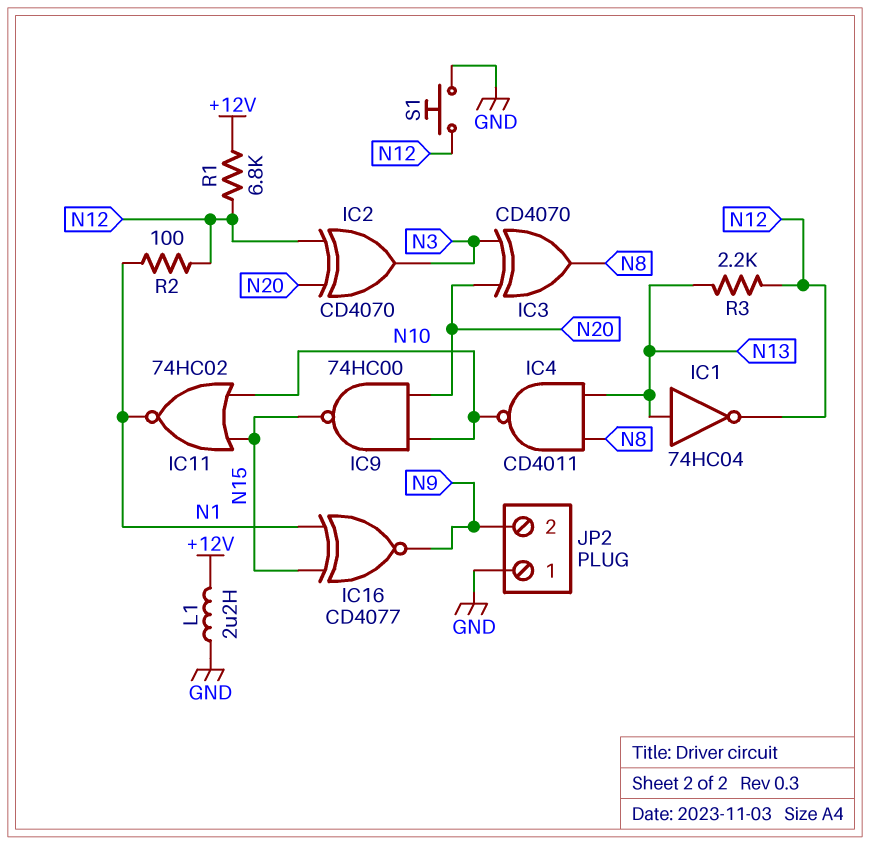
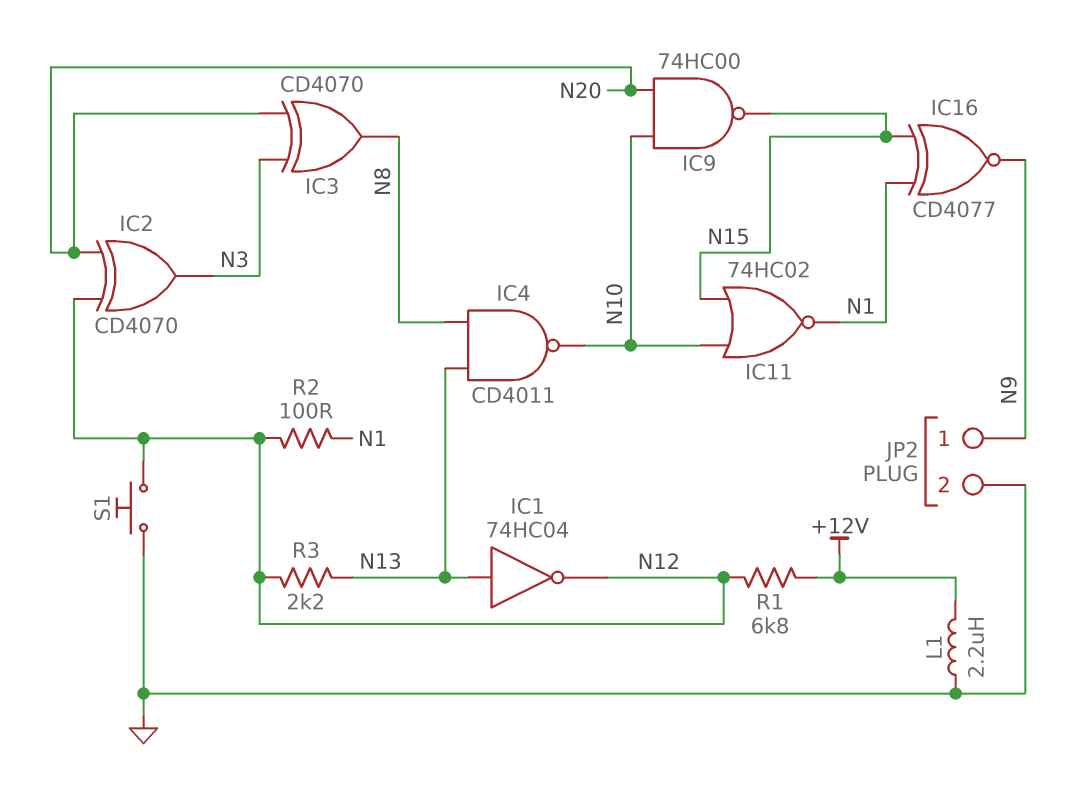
JP2 pin 1: GND -> N9
JP2 pin 2: N9 -> GND

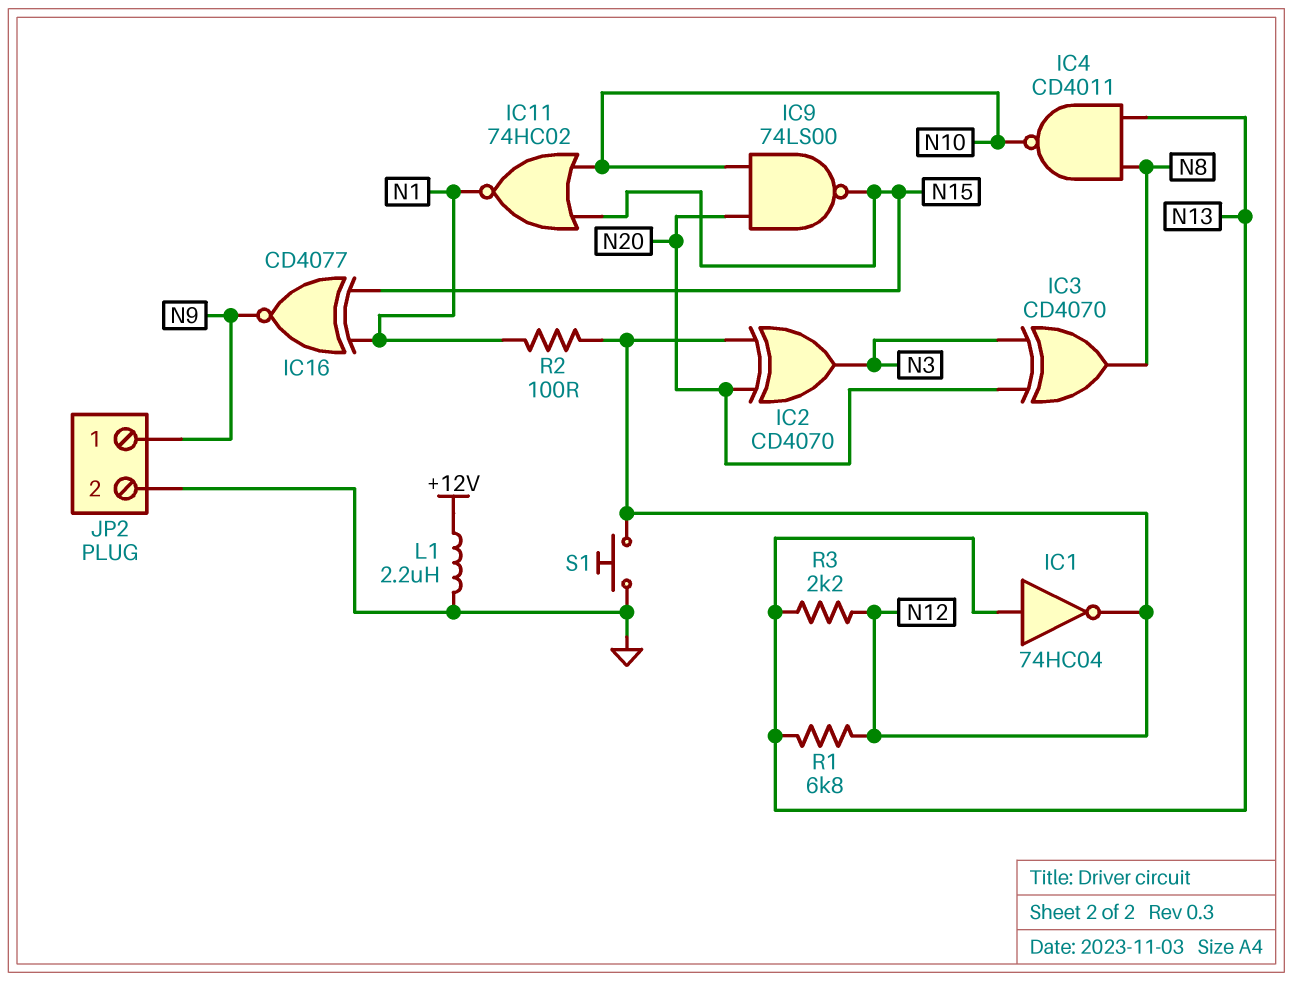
IC9: NAND 74HC00 (in N10, in N20, out N15) -> NAND 74LS00 (in N10, in N20, out N15)
R1: 6.8k (+12V, N12) -> 6.8k (N12, N13)

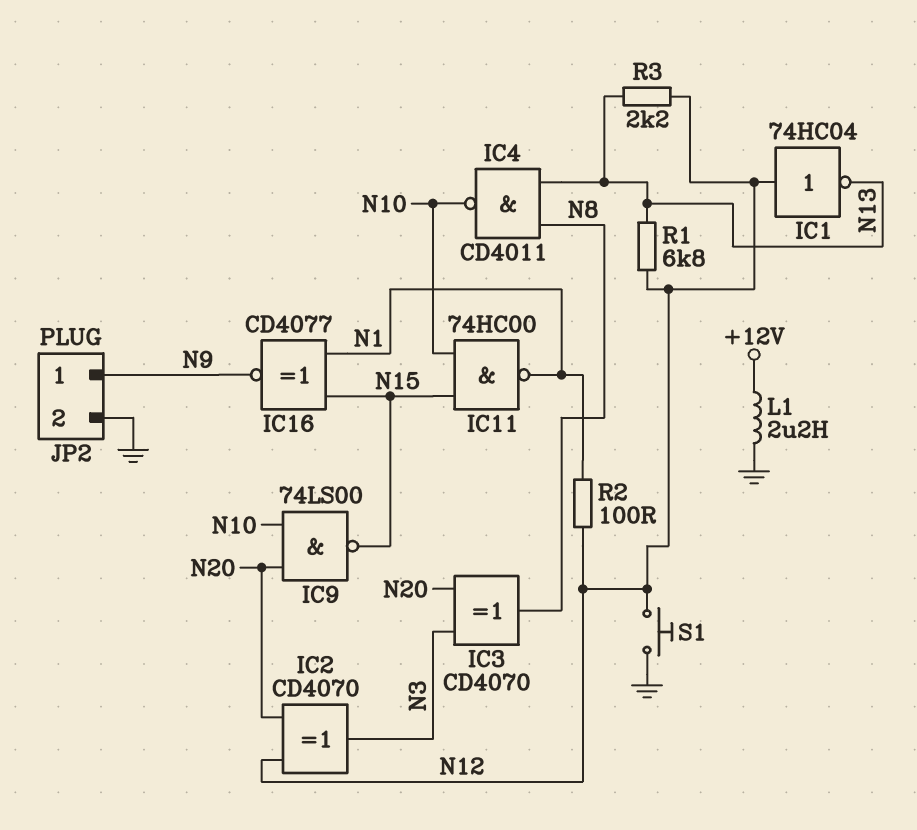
IC1: NOT 74HC04 (in N13, out N12) -> NOT 74HC04 (in N12, out N13)
IC11: NOR 74HC02 (in N10, in N15, out N1) -> NAND 74HC00 (in N10, in N15, out N1)

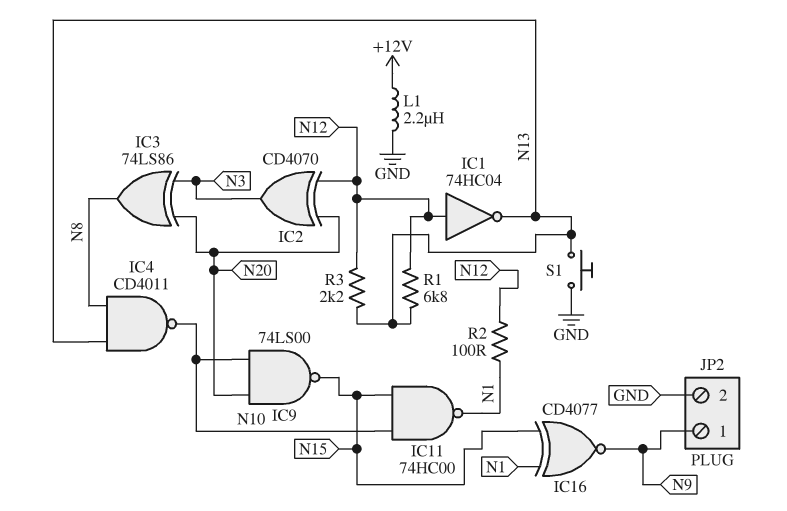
IC3: XOR CD4070 (in N3, in N20, out N8) -> XOR 74LS86 (in N3, in N20, out N8)
S1: button (GND, N12) -> button (GND, N13)

